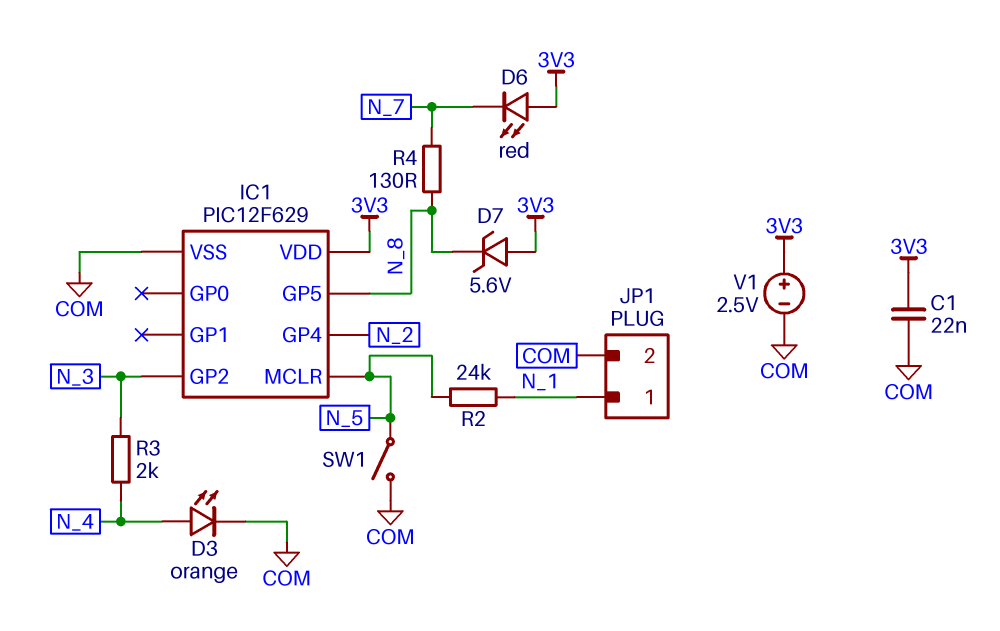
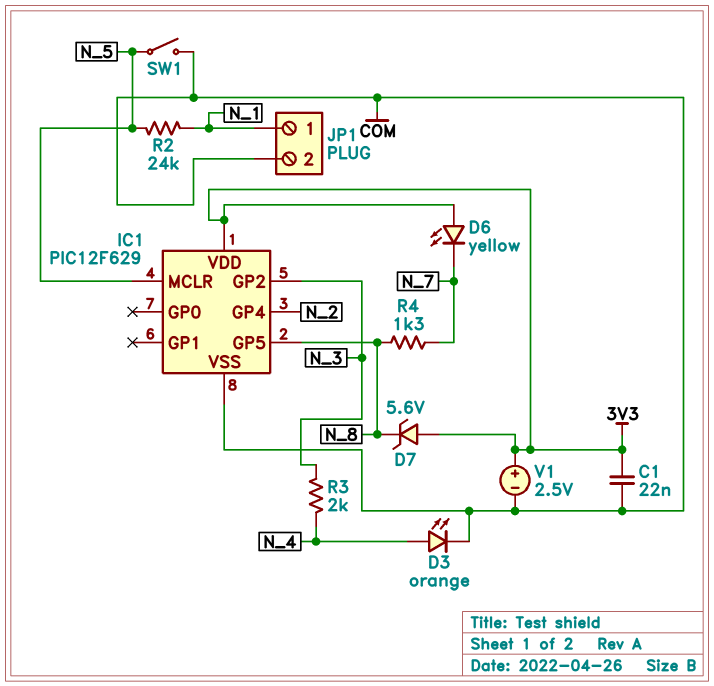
D6: LED red (A 3V3, K N_7) -> LED yellow (A 3V3, K N_7)
R4: 130 (N_7, N_8) -> 1.3k (N_7, N_8)

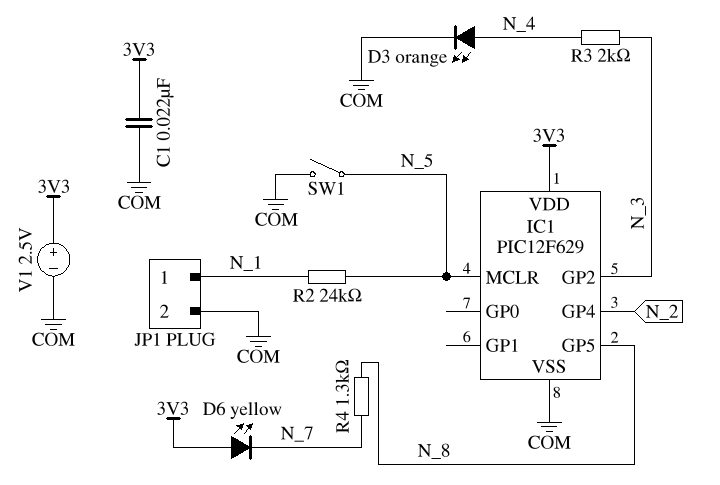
D7: zener 5.6V (A 3V3, K N_8) -> none

